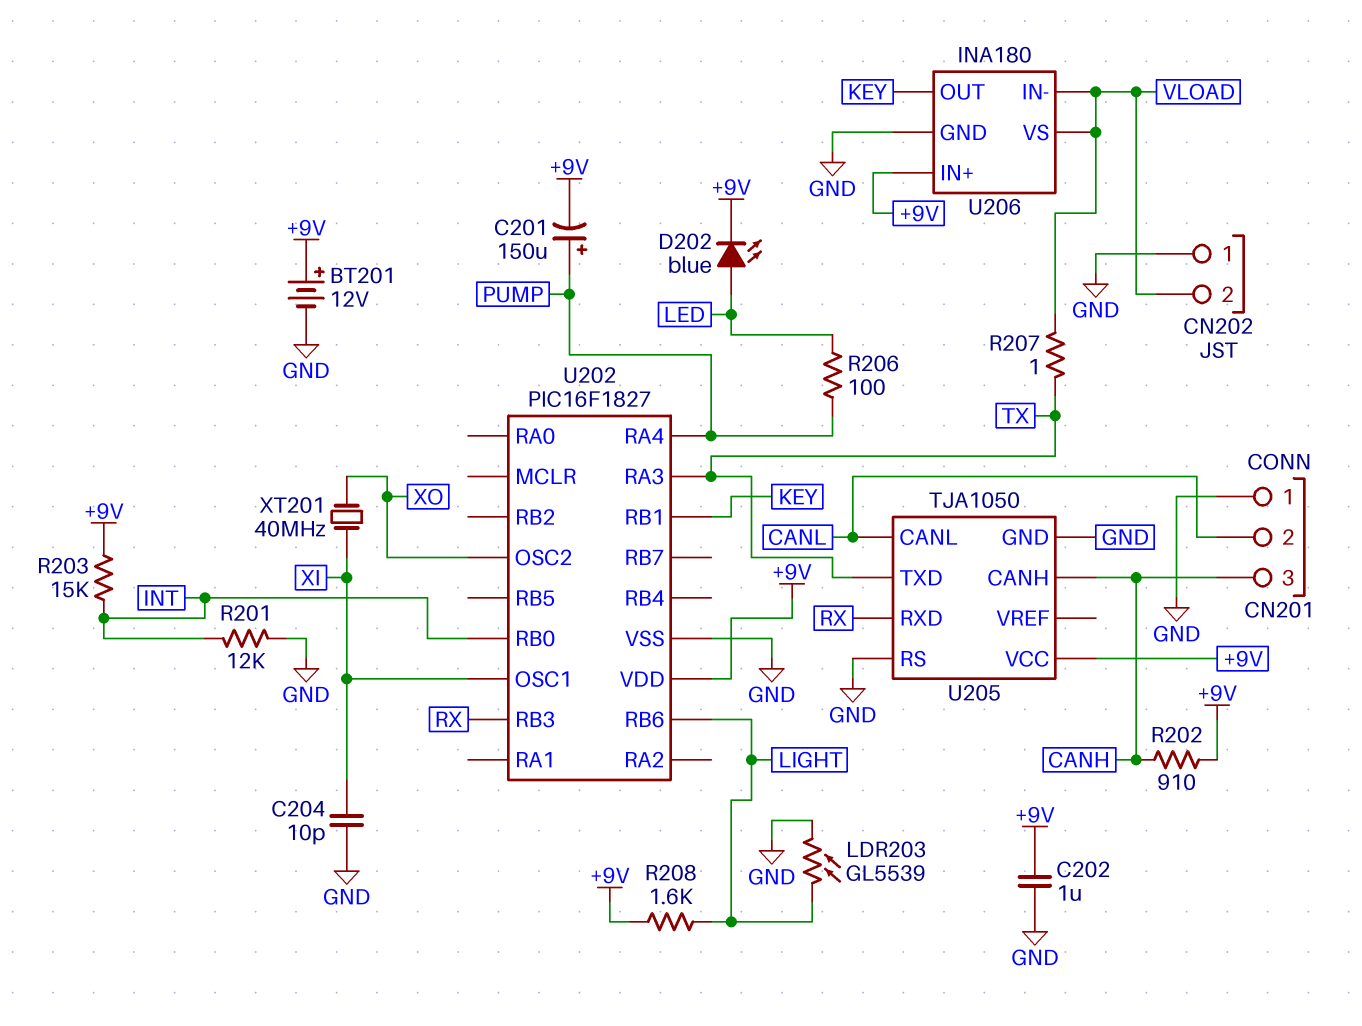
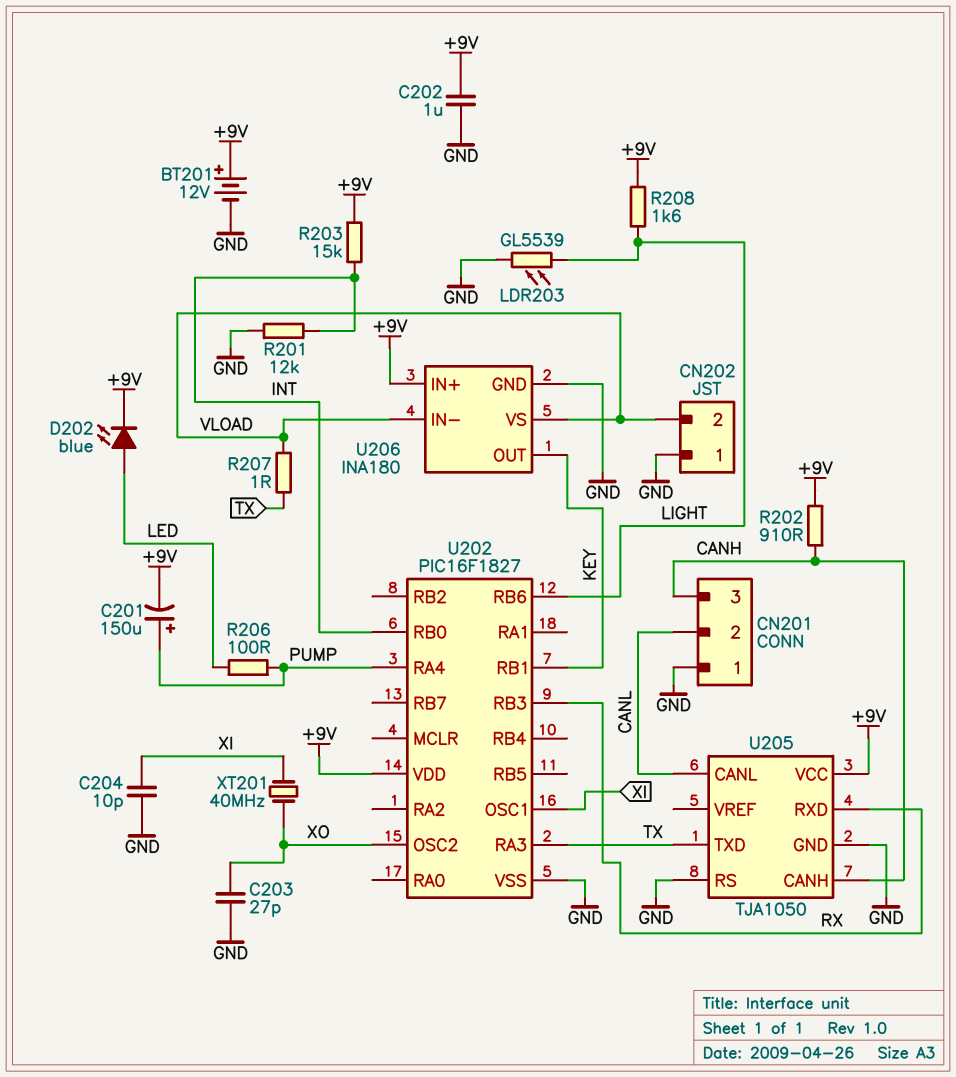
C203: none -> 27pF (GND, XO)

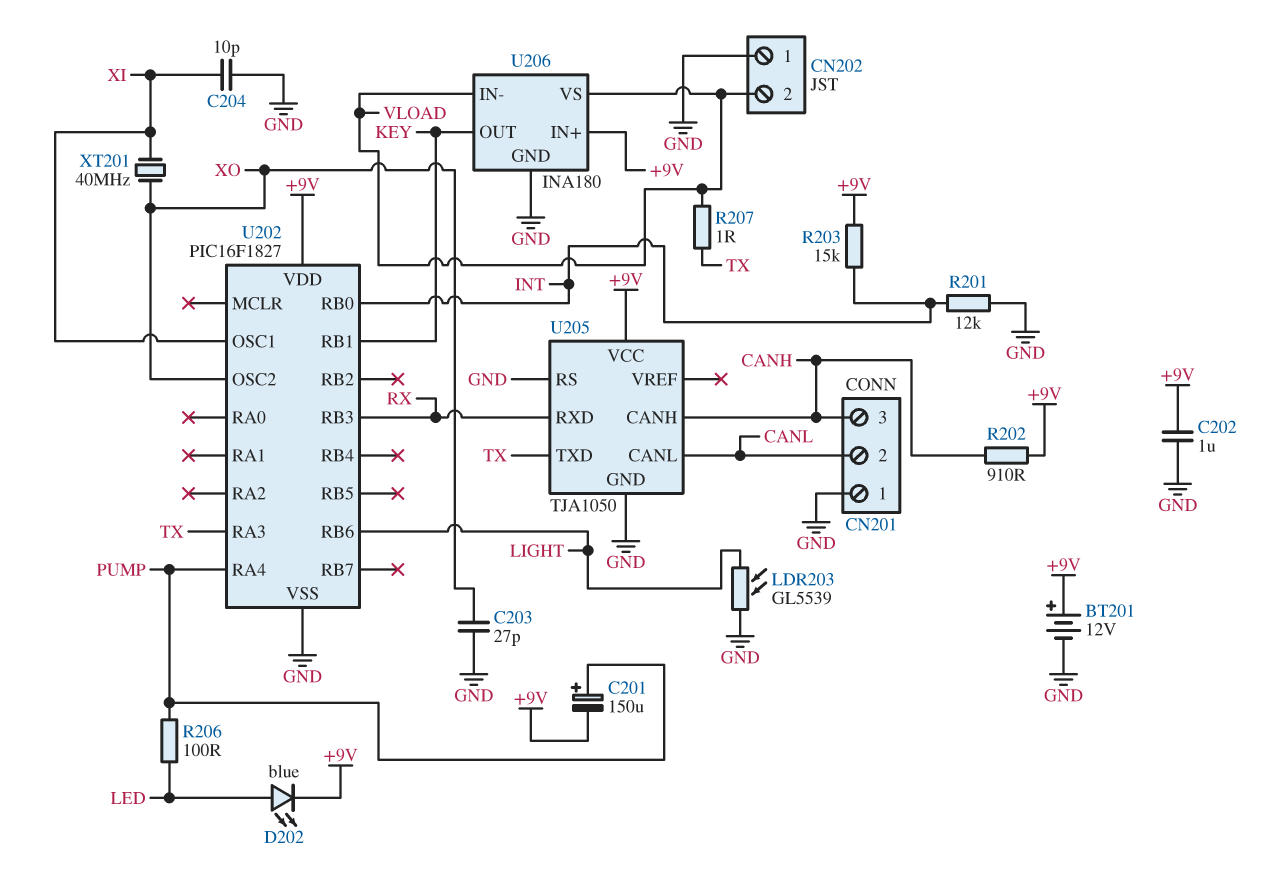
R208: 1.6k (+9V, LIGHT) -> none

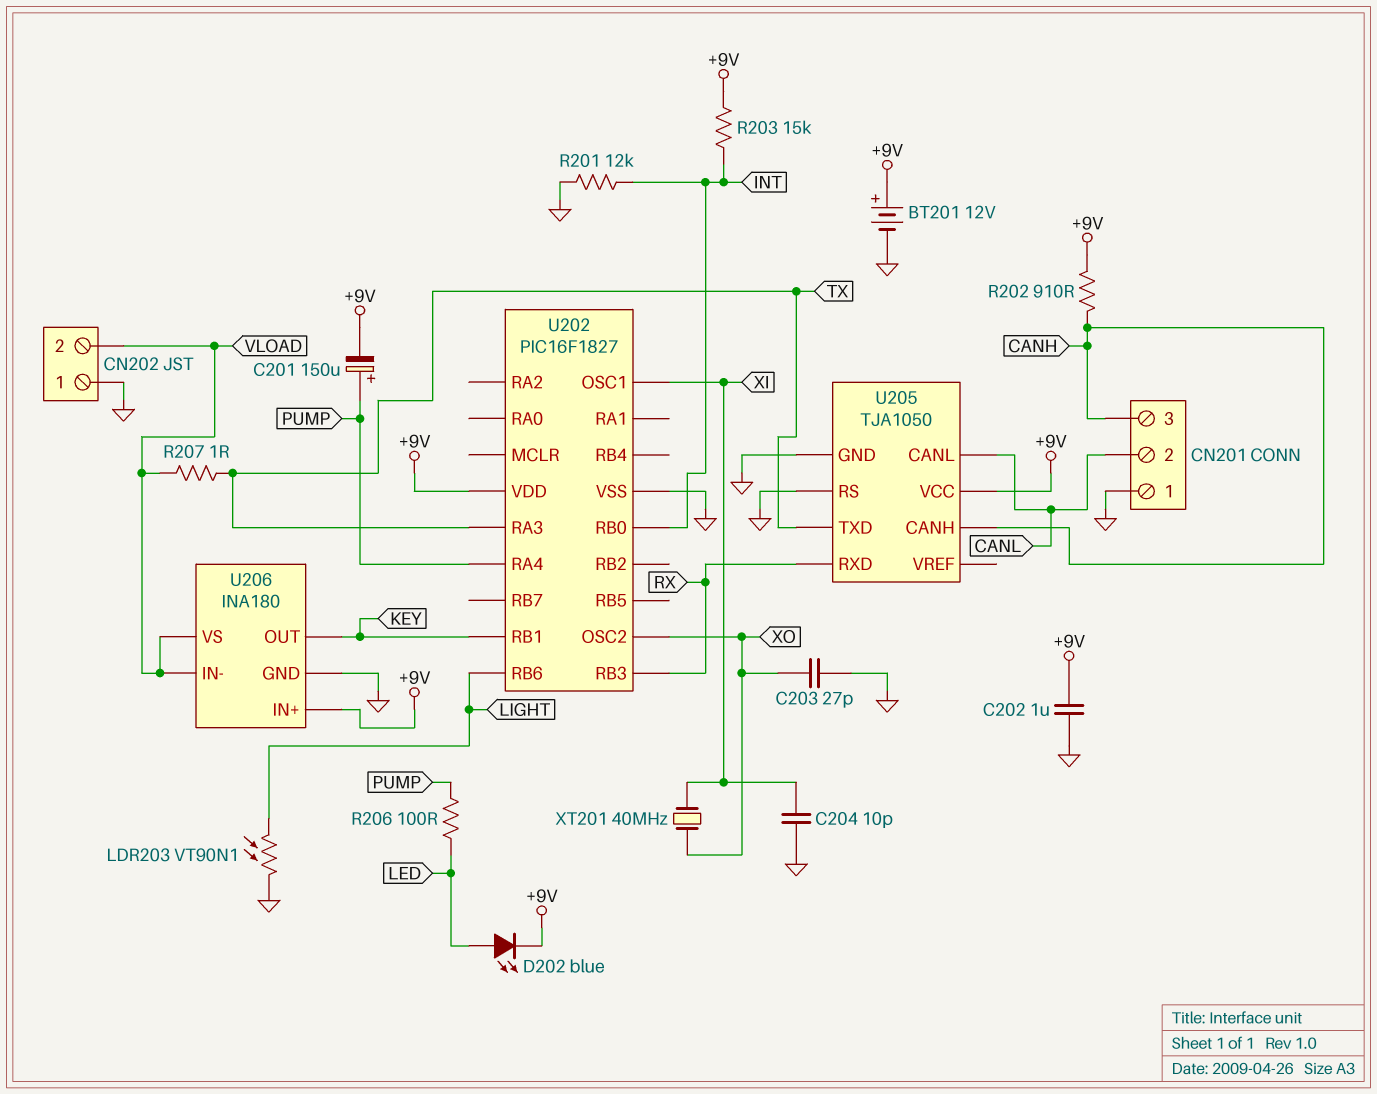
LDR203: GL5539 (GND, LIGHT) -> VT90N1 (GND, LIGHT)

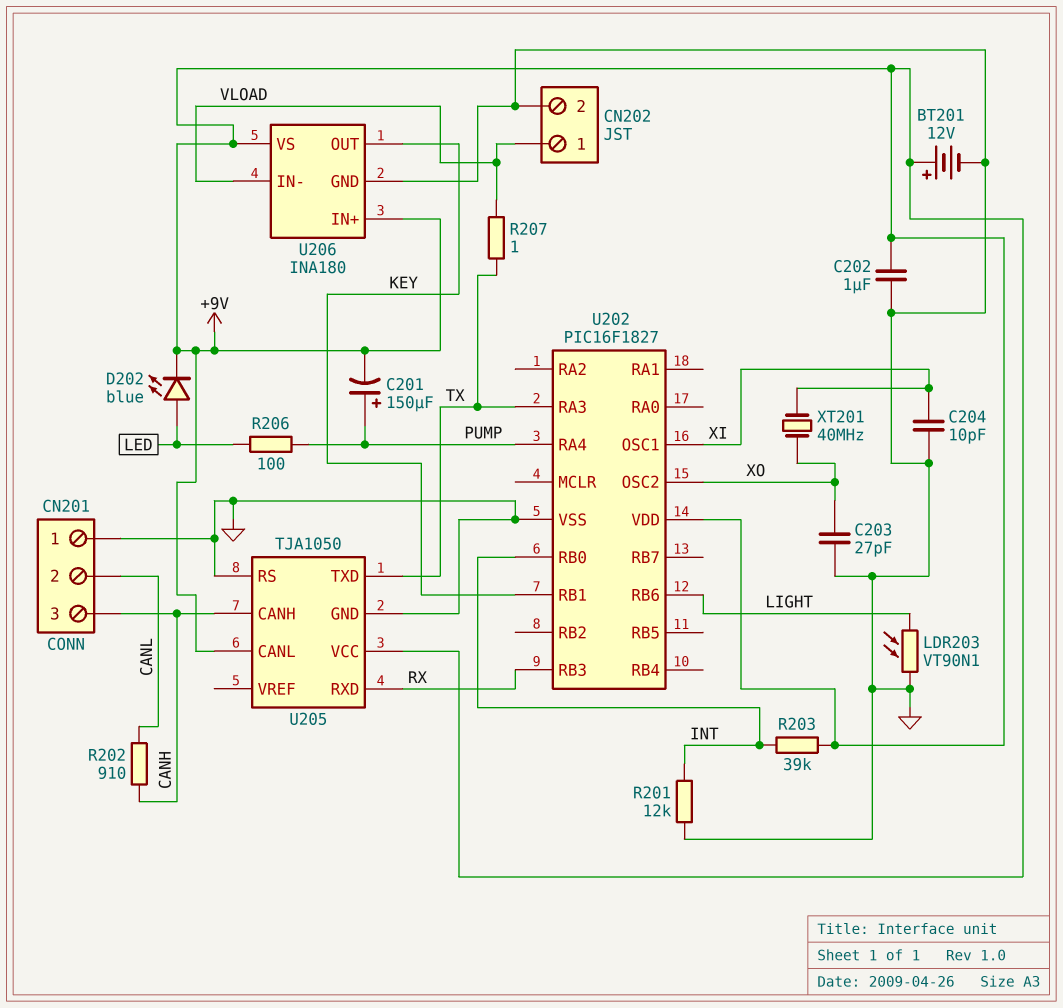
CN202 pin 1: GND -> VLOAD
CN202 pin 2: VLOAD -> GND
R202: 910 (+9V, CANH) -> 910 (CANH, CANL)
R203: 15k (+9V, INT) -> 39k (+9V, INT)
U205 pin CANL: CANL -> +9V
U206 pin VS: VLOAD -> +9V

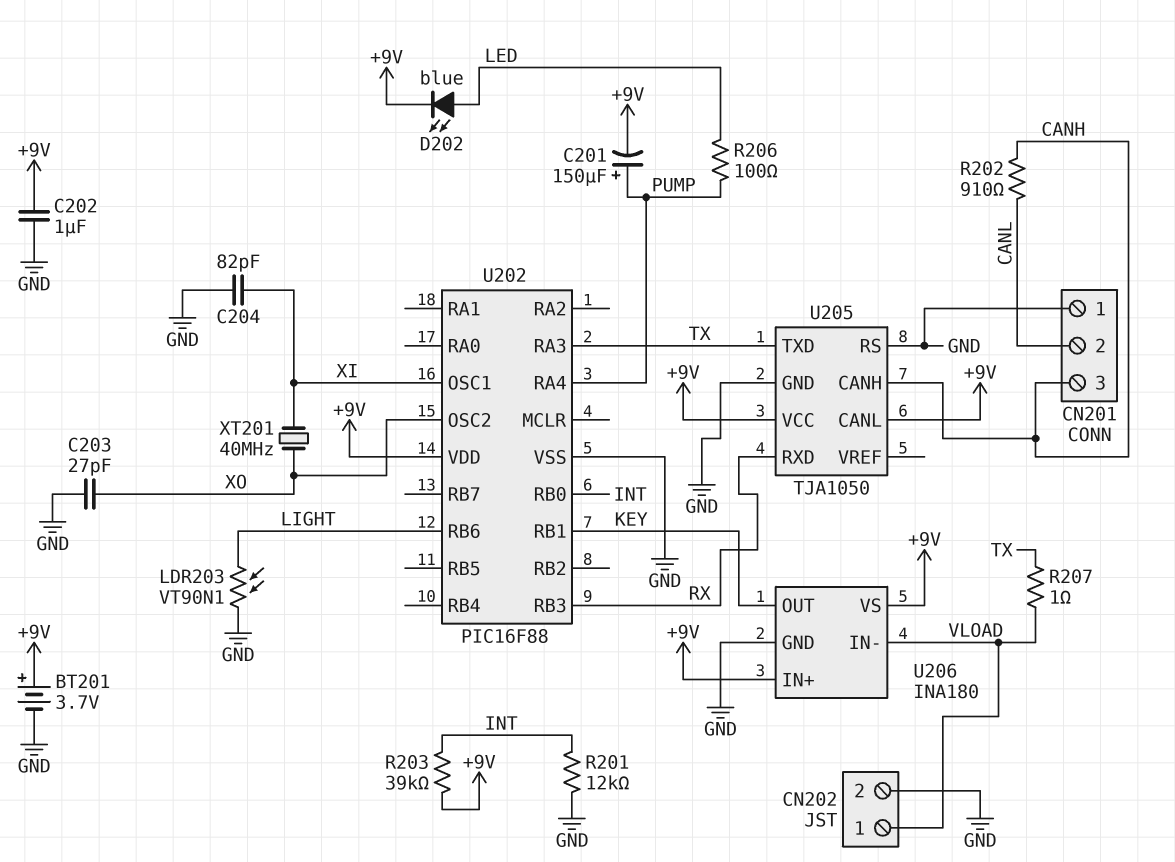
BT201: 12V (plus +9V, minus GND) -> 3.7V (plus +9V, minus GND)
C204: 10pF (GND, XI) -> 82pF (GND, XI)
U202: PIC16F1827 -> PIC16F88

